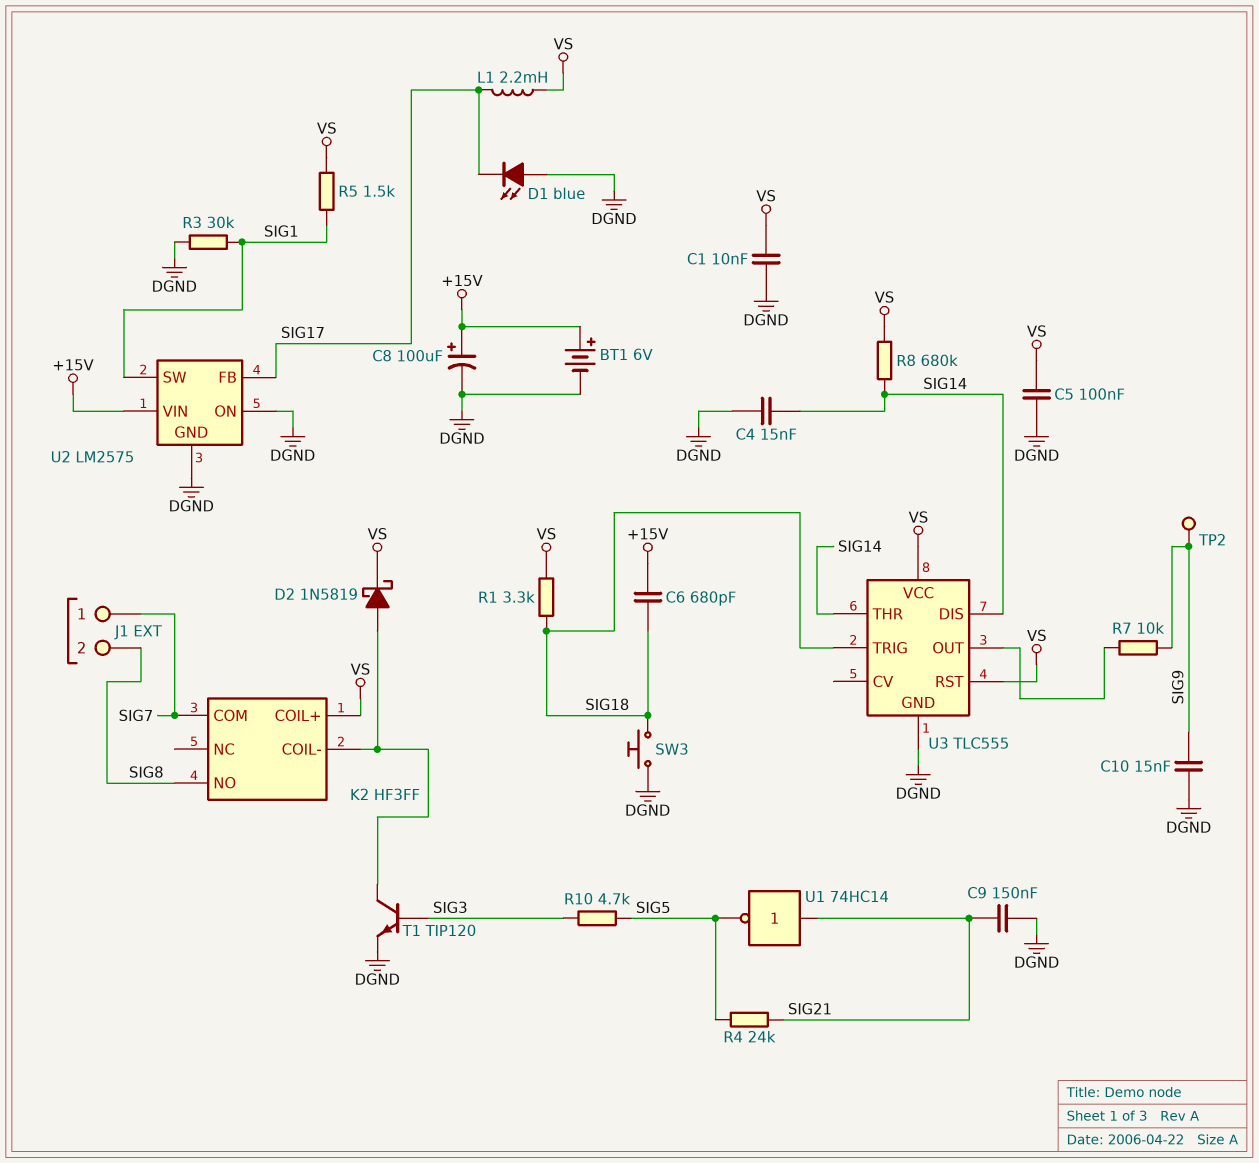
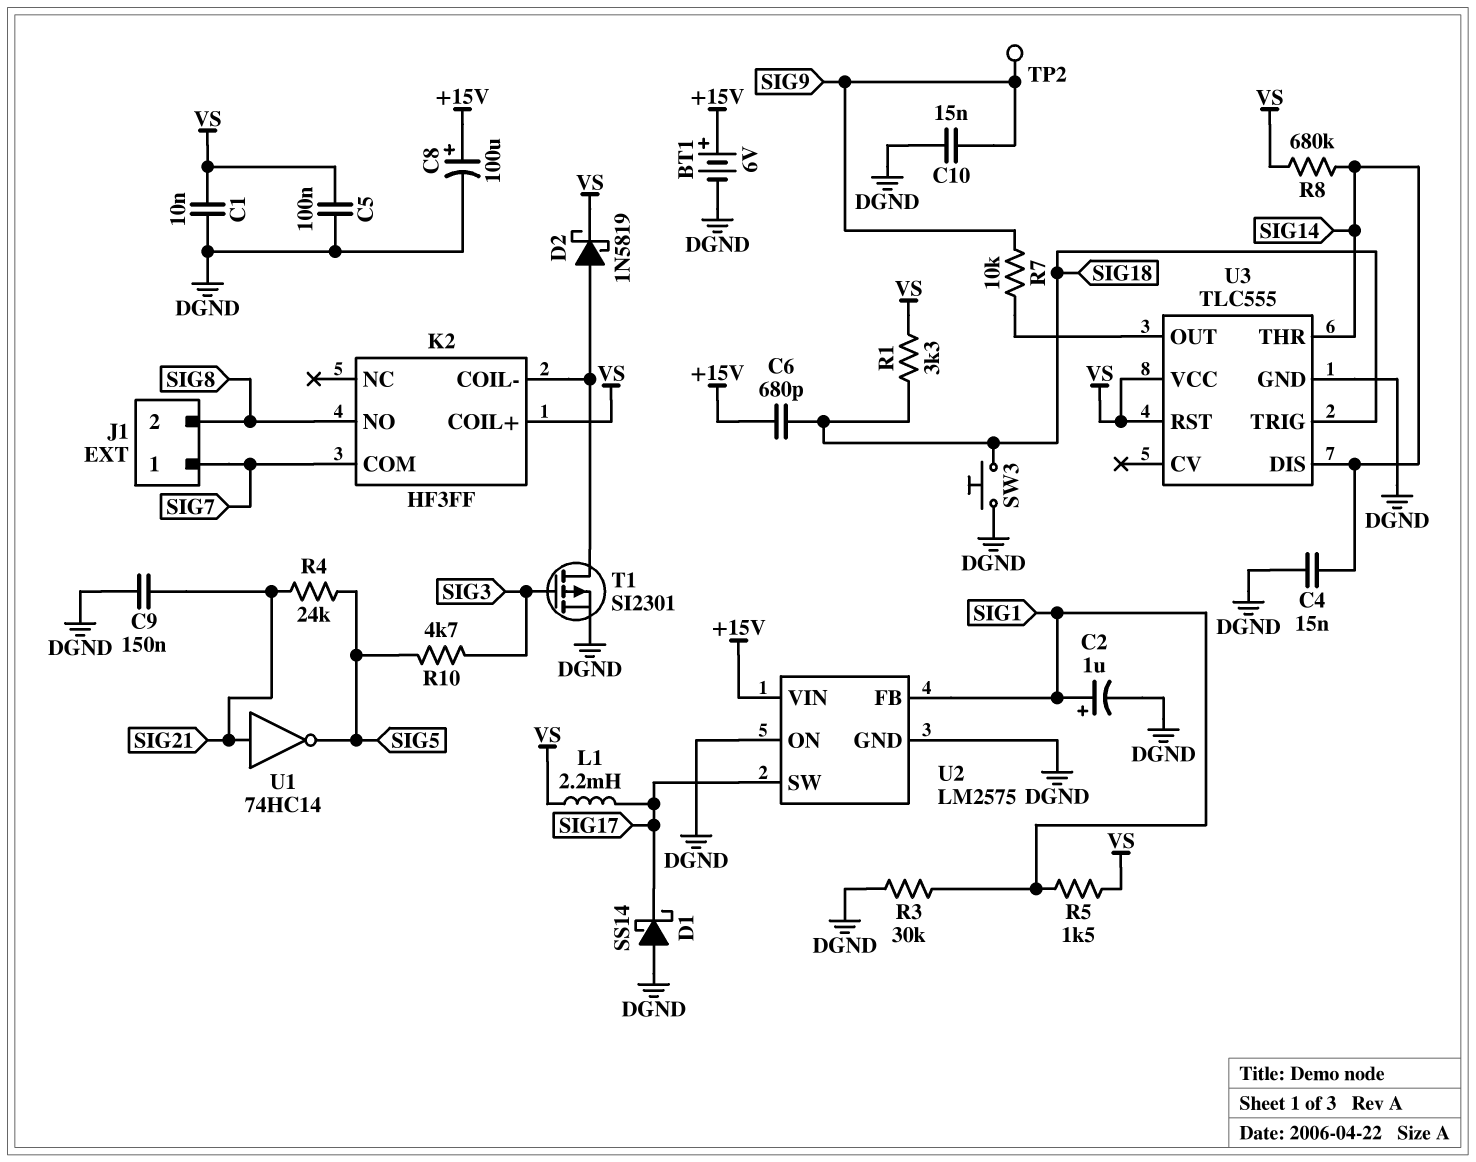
C2: none -> 1uF (plus SIG1, minus DGND)
D1: LED blue (A DGND, K SIG17) -> schottky SS14 (A DGND, K SIG17)
T1: NPN TIP120 (B SIG3, C K2/COIL-, E DGND) -> PMOS SI2301 (G SIG3, D K2/COIL-, S DGND)
U2 pin FB: SIG17 -> SIG1
U2 pin SW: SIG1 -> SIG17

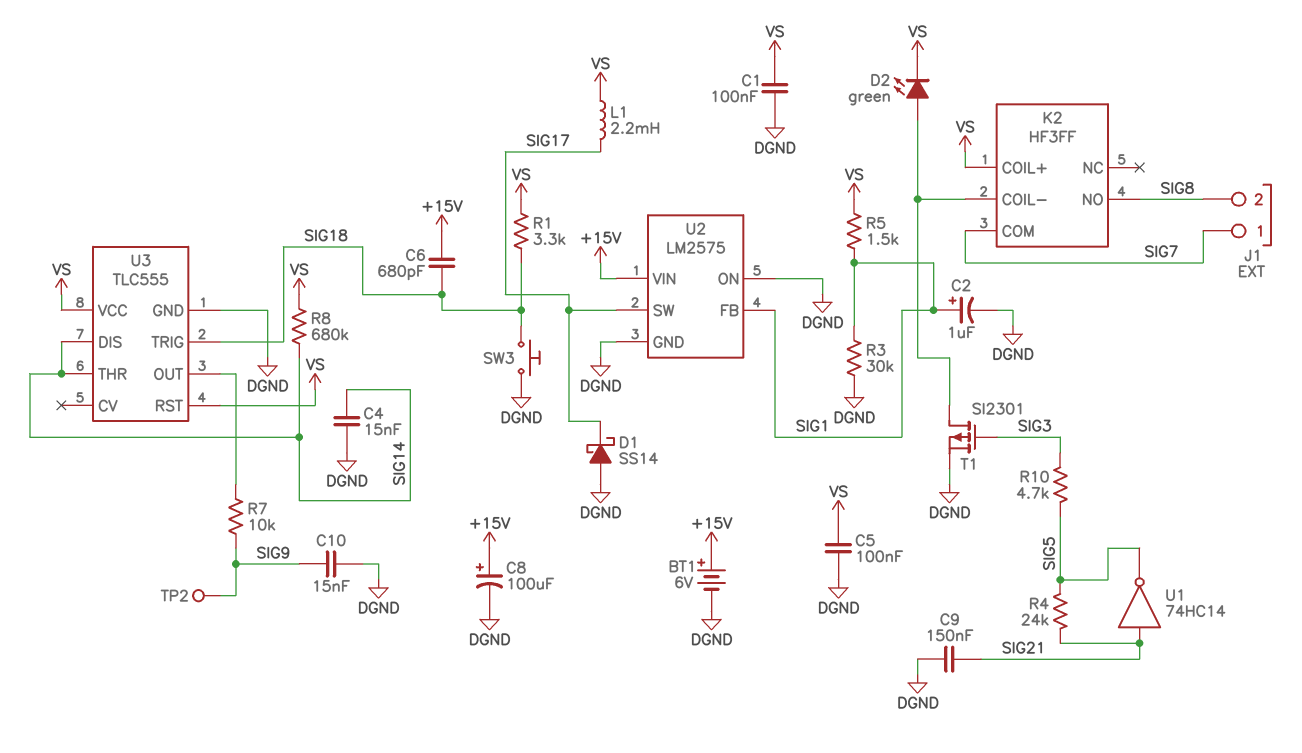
C1: 10nF (DGND, VS) -> 100nF (DGND, VS)
D2: schottky 1N5819 (A K2/COIL-, K VS) -> LED green (A K2/COIL-, K VS)

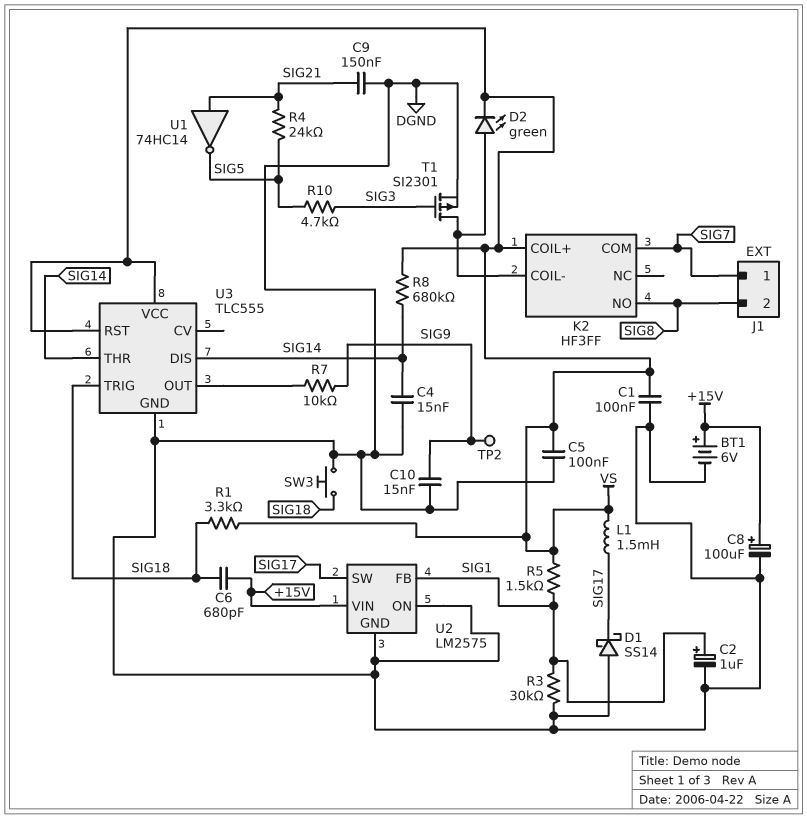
L1: 2.2mH (SIG17, VS) -> 1.5mH (SIG17, VS)

